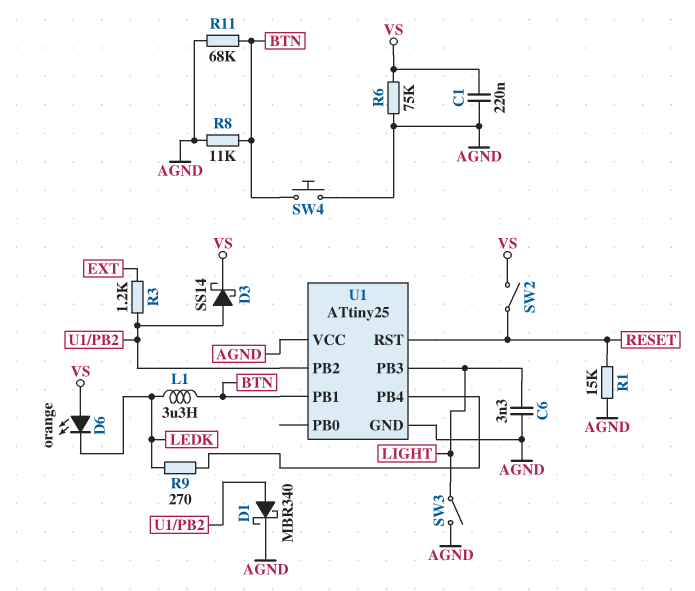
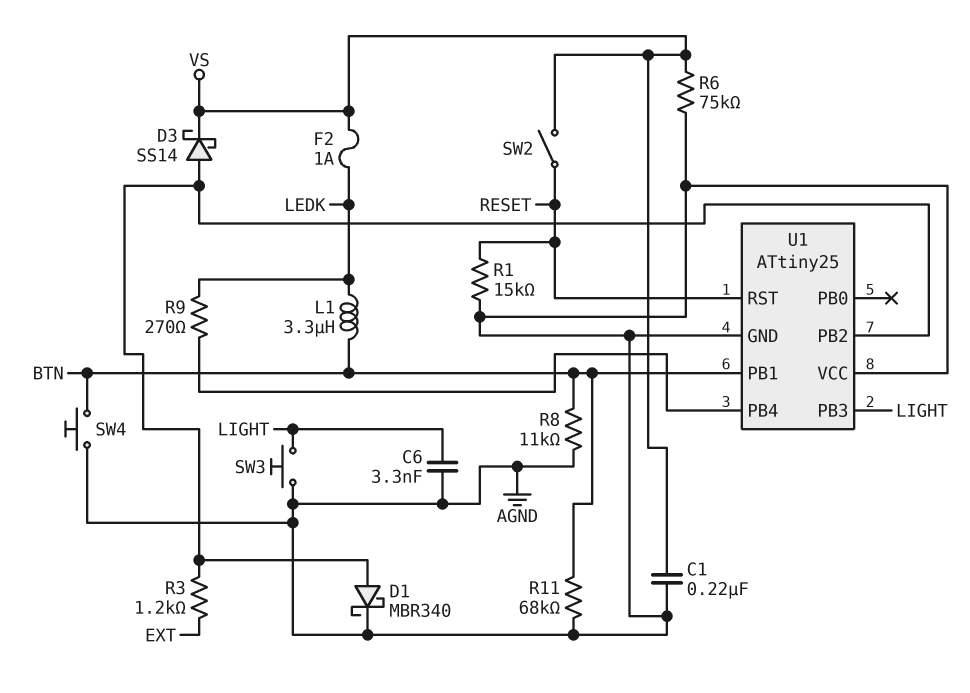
D6: LED orange (A VS, K LEDK) -> none
F2: none -> 1A (LEDK, VS)
SW3: switch (AGND, LIGHT) -> button (AGND, LIGHT)

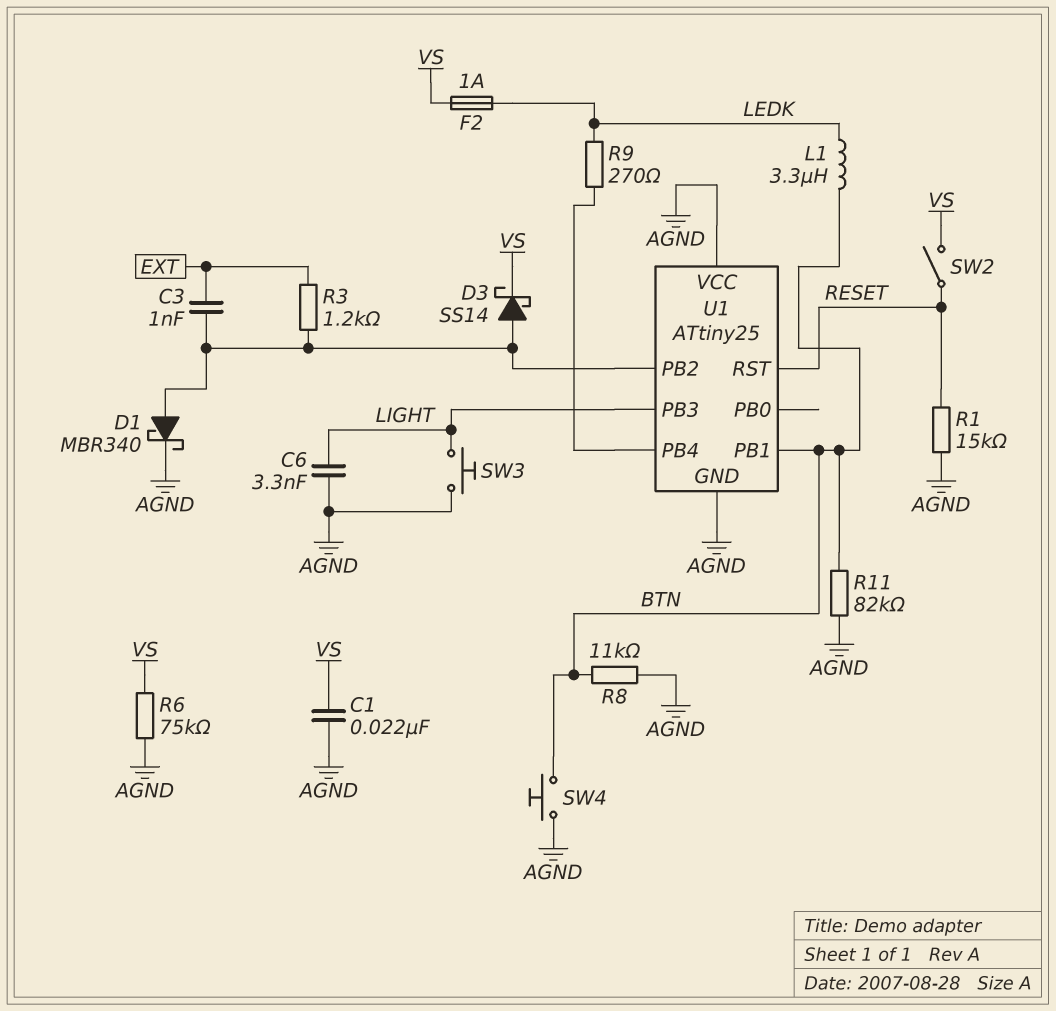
C1: 220nF (AGND, VS) -> 22nF (AGND, VS)
C3: none -> 1nF (EXT, U1/PB2)
R11: 68k (AGND, BTN) -> 82k (AGND, BTN)

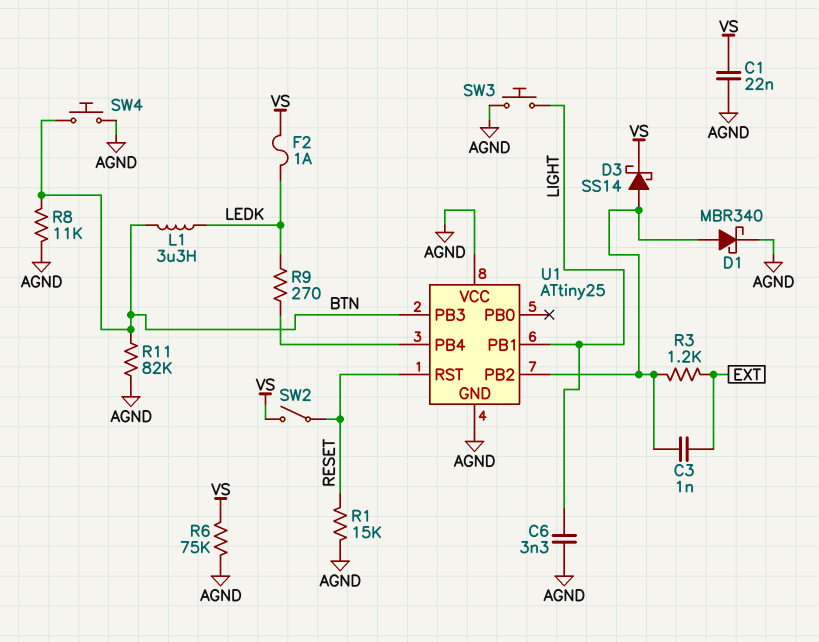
U1 pin PB1: BTN -> LIGHT
U1 pin PB3: LIGHT -> BTN

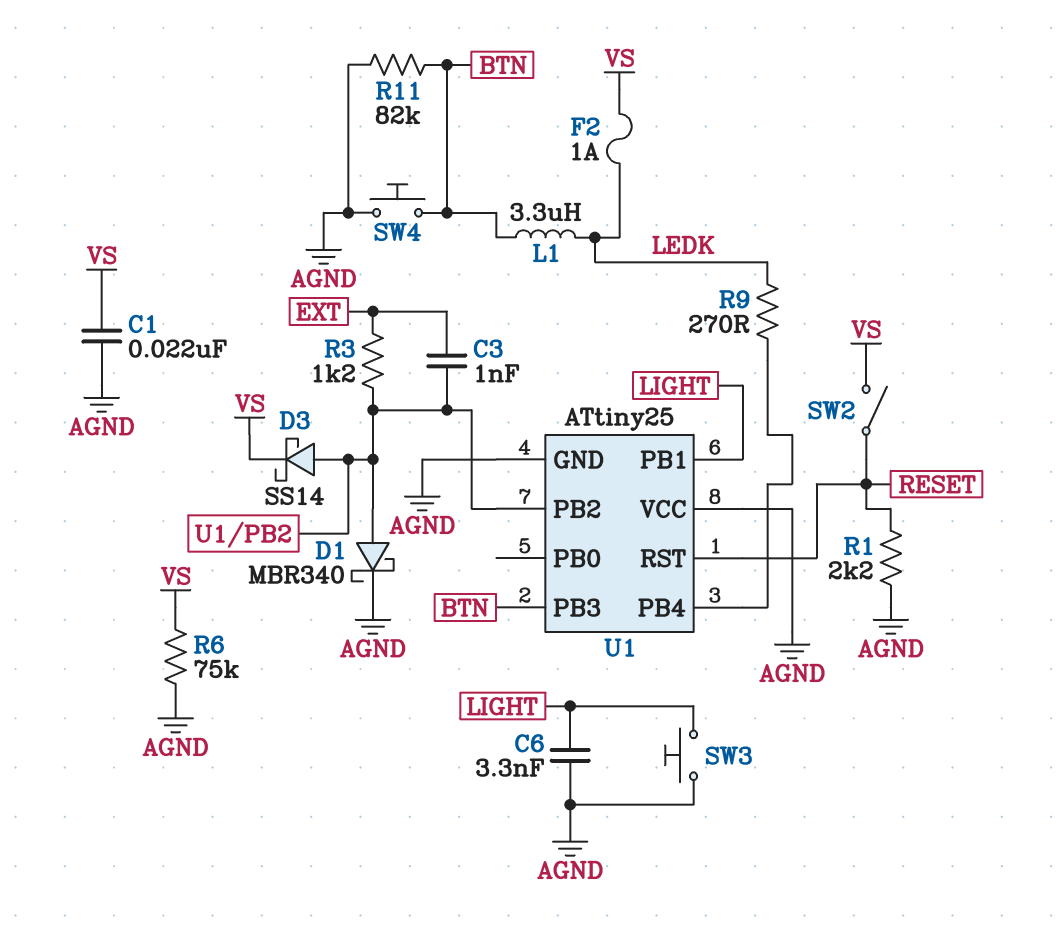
R1: 15k (AGND, RESET) -> 2.2k (AGND, RESET)
R8: 11k (AGND, BTN) -> none

